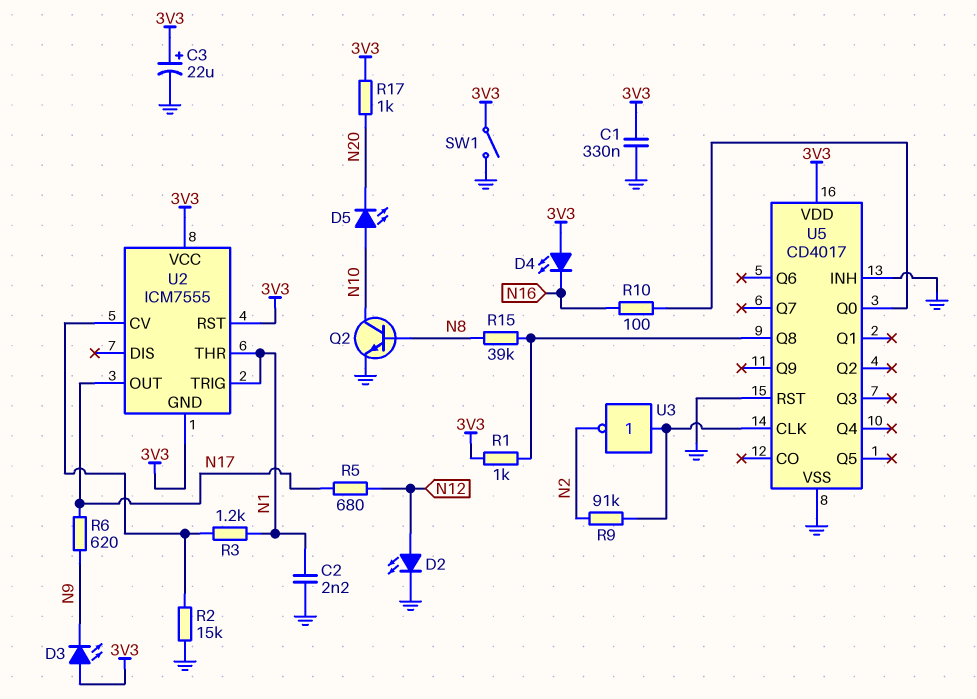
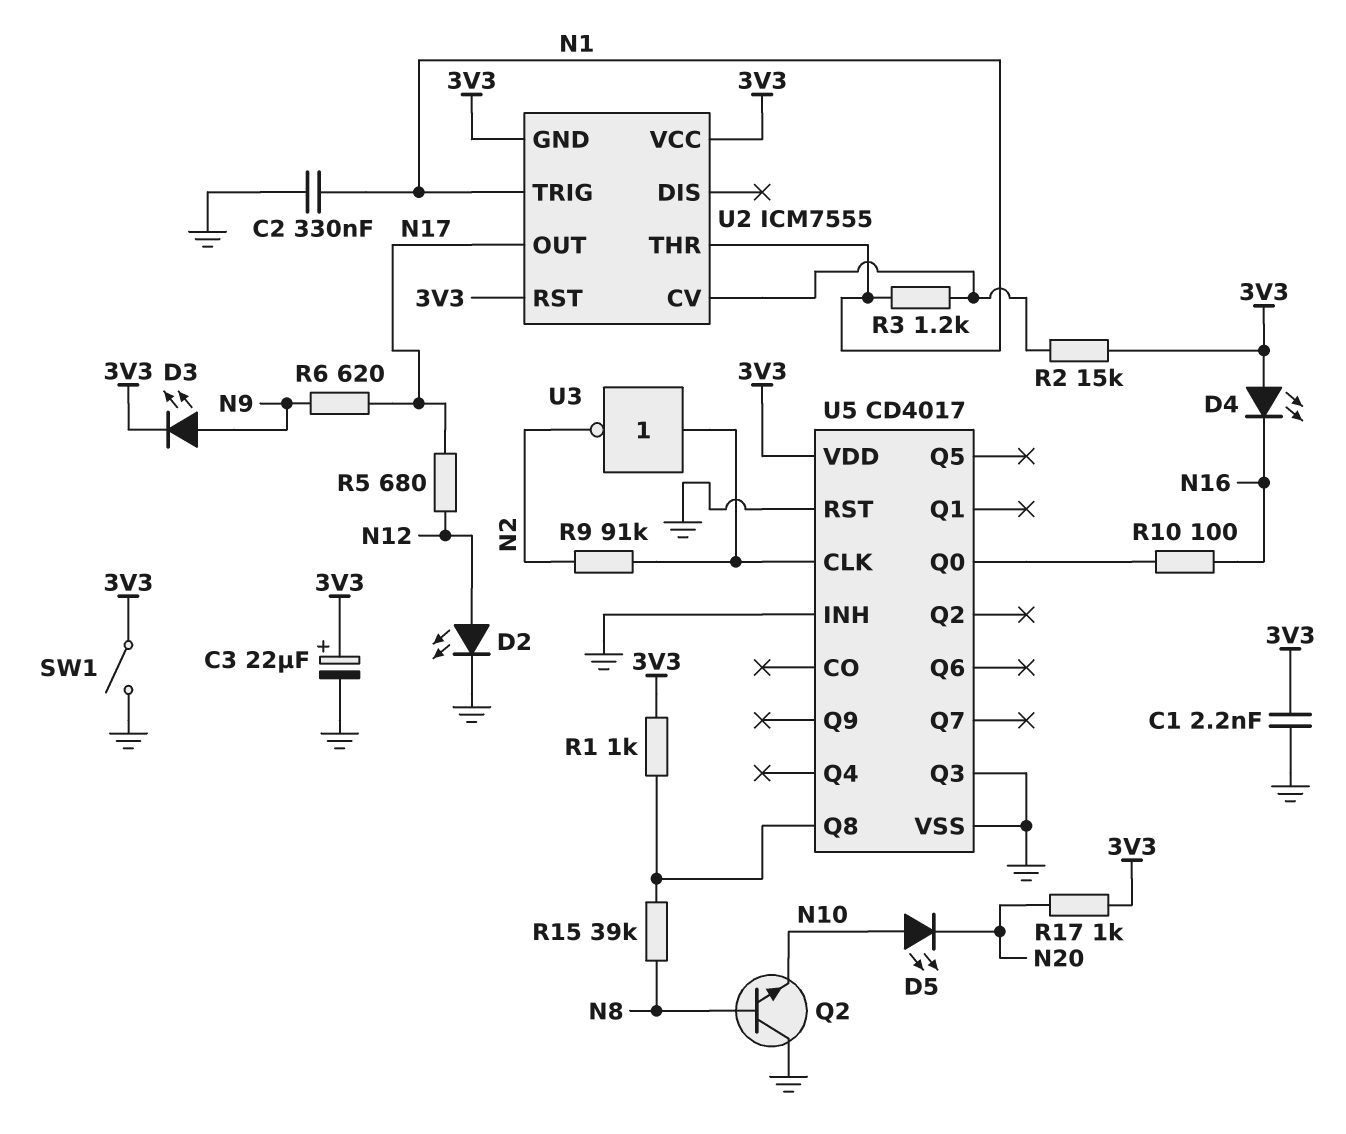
C1: 330nF (3V3, GND) -> 2.2nF (3V3, GND)
C2: 2.2nF (GND, N1) -> 330nF (GND, N1)
D3: LED (A 3V3, K N9) -> LED (A N9, K 3V3)
Q2: NPN (B N8, C N10, E GND) -> NPN (B N8, C GND, E N10)
R2: 15k (GND, U2/CV) -> 15k (3V3, U2/CV)
U5 pin Q3: none -> GND

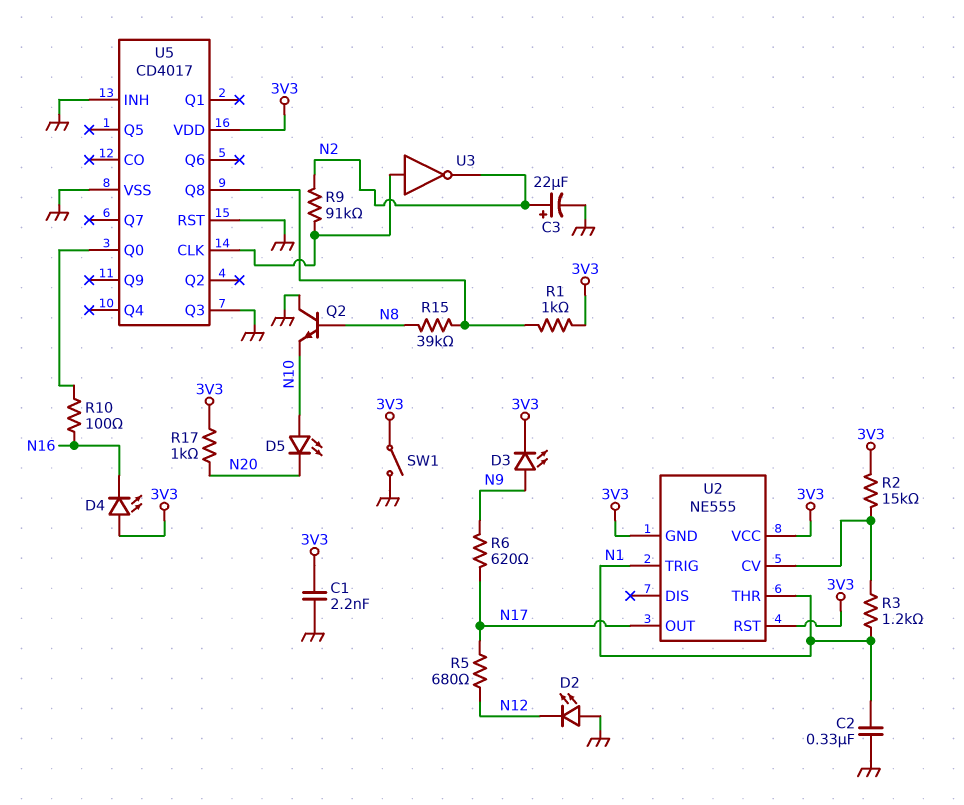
C3: 22uF (plus 3V3, minus GND) -> 22uF (plus N2, minus GND)
D2: LED (A N12, K GND) -> LED (A GND, K N12)
U2: ICM7555 -> NE555

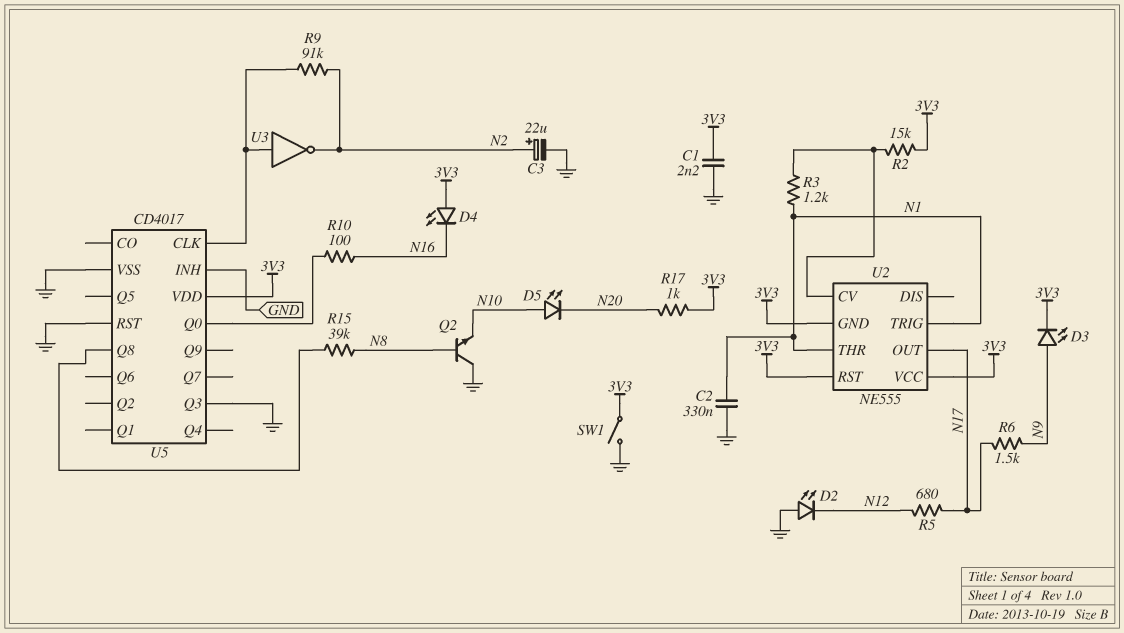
R1: 1k (3V3, U5/Q8) -> none
R6: 620 (N9, N17) -> 1.5k (N9, N17)

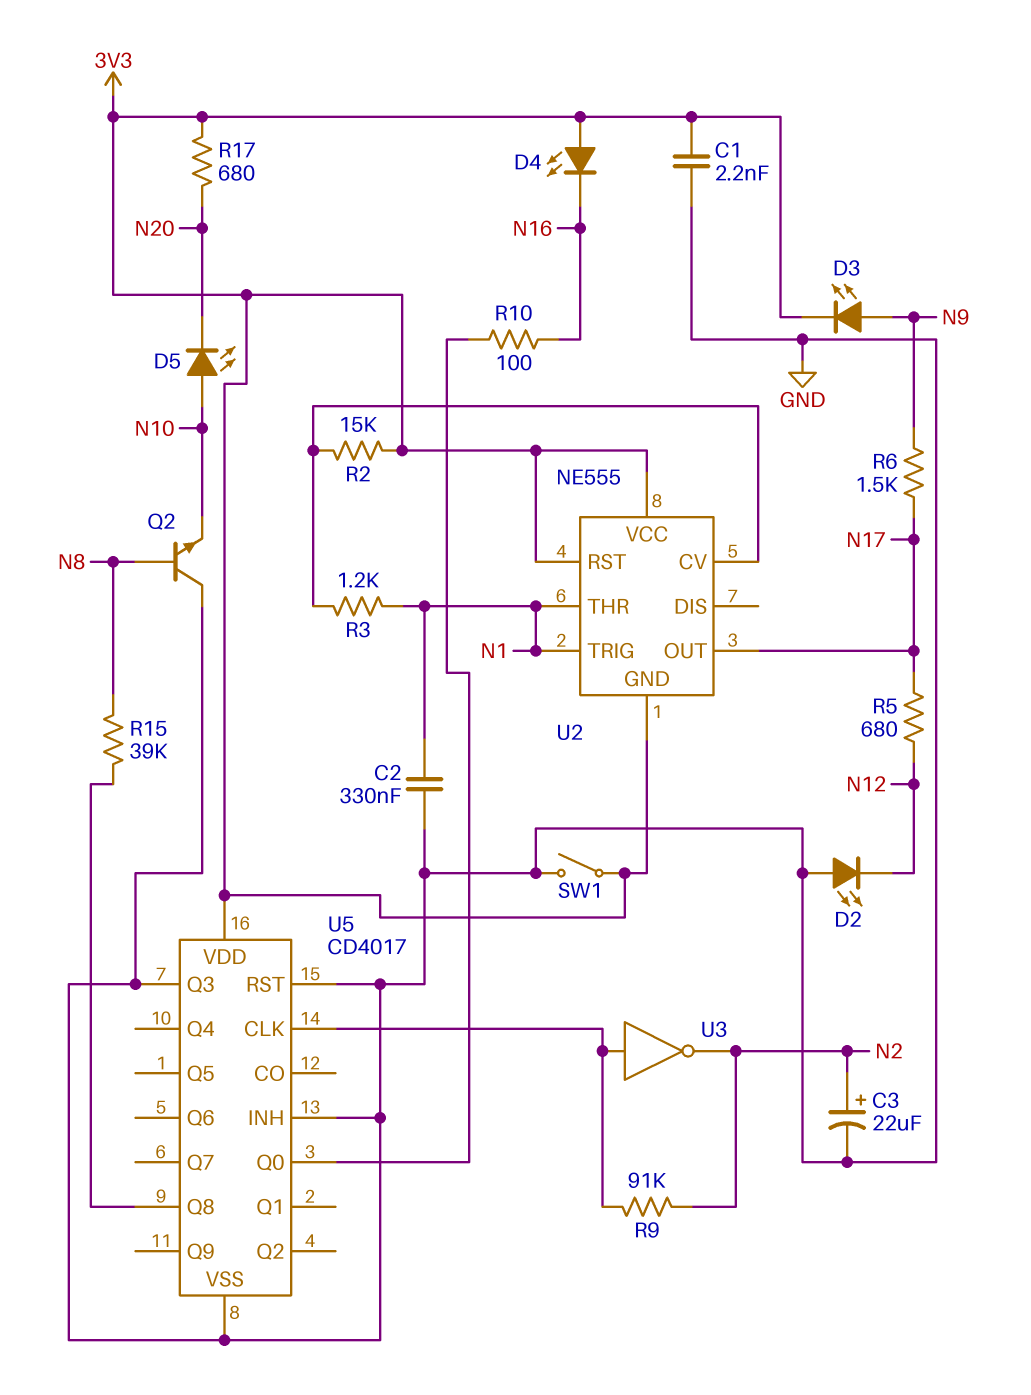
R17: 1k (3V3, N20) -> 680 (3V3, N20)

